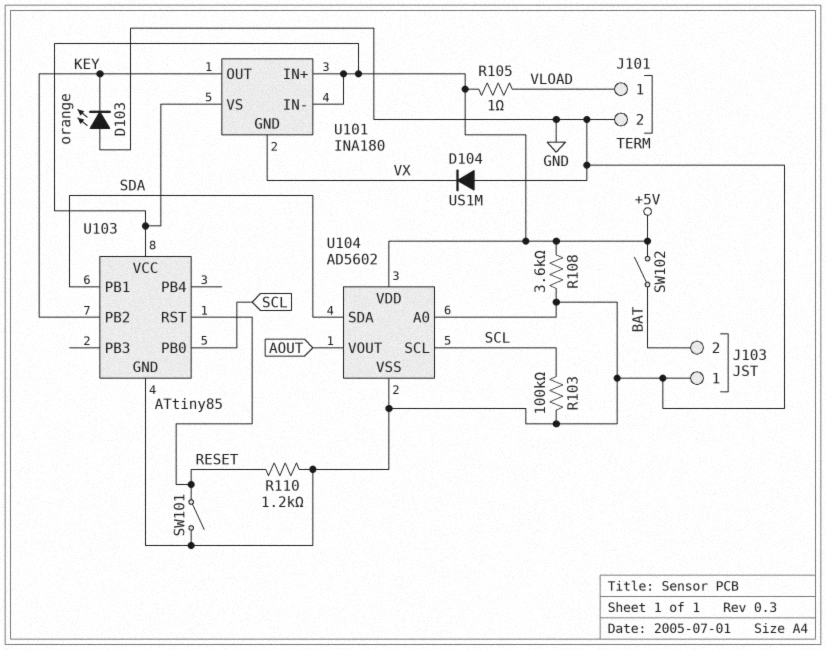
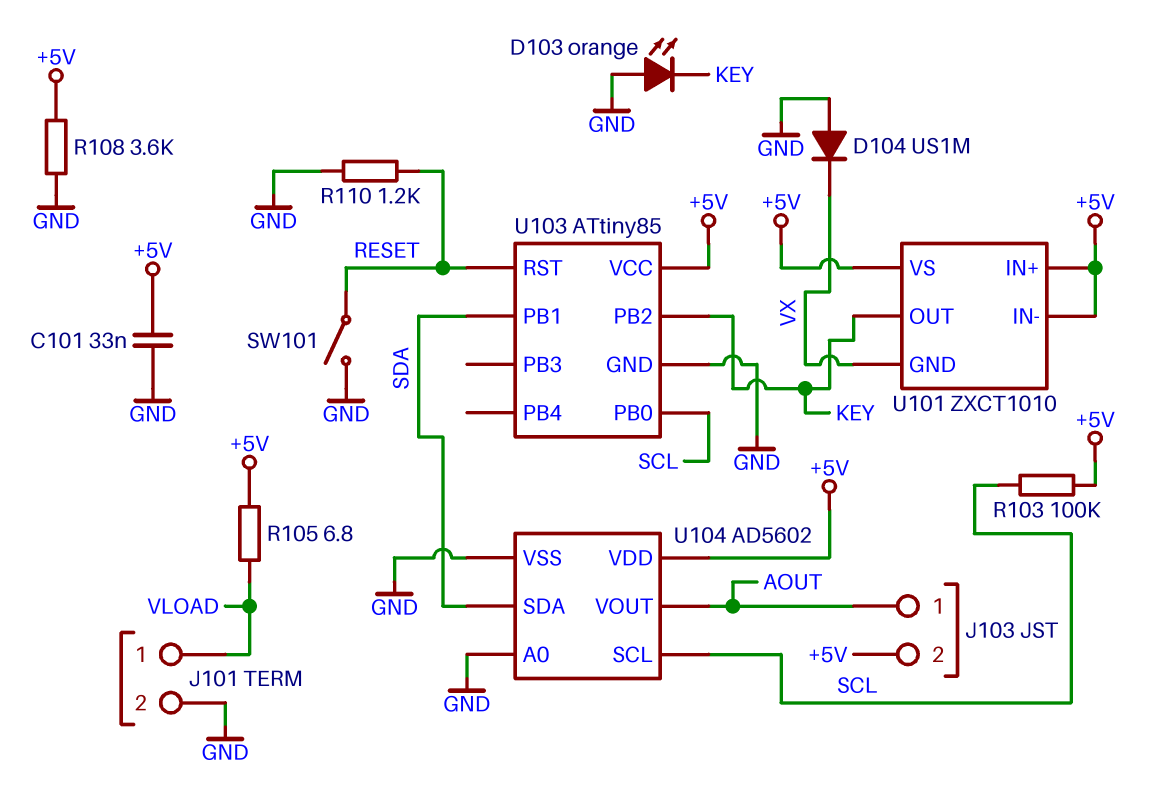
C101: none -> 33nF (+5V, GND)
J103 pin 1: GND -> AOUT
J103 pin 2: BAT -> +5V
R103: 100k (GND, SCL) -> 100k (+5V, SCL)
R105: 1 (+5V, VLOAD) -> 6.8 (+5V, VLOAD)
SW102: switch (+5V, BAT) -> none
U101: INA180 -> ZXCT1010

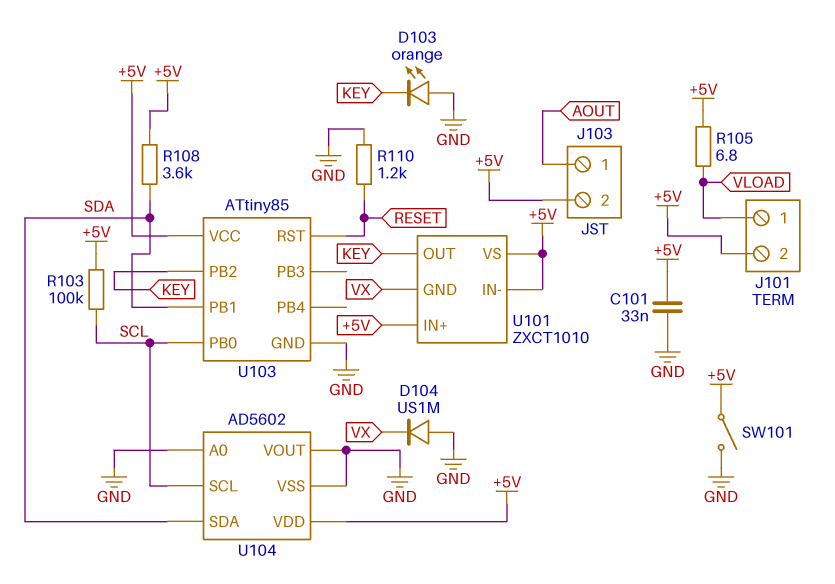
J101 pin 2: GND -> +5V
R108: 3.6k (+5V, GND) -> 3.6k (+5V, SDA)
SW101: switch (GND, RESET) -> switch (+5V, GND)
U104 pin VOUT: AOUT -> GND

